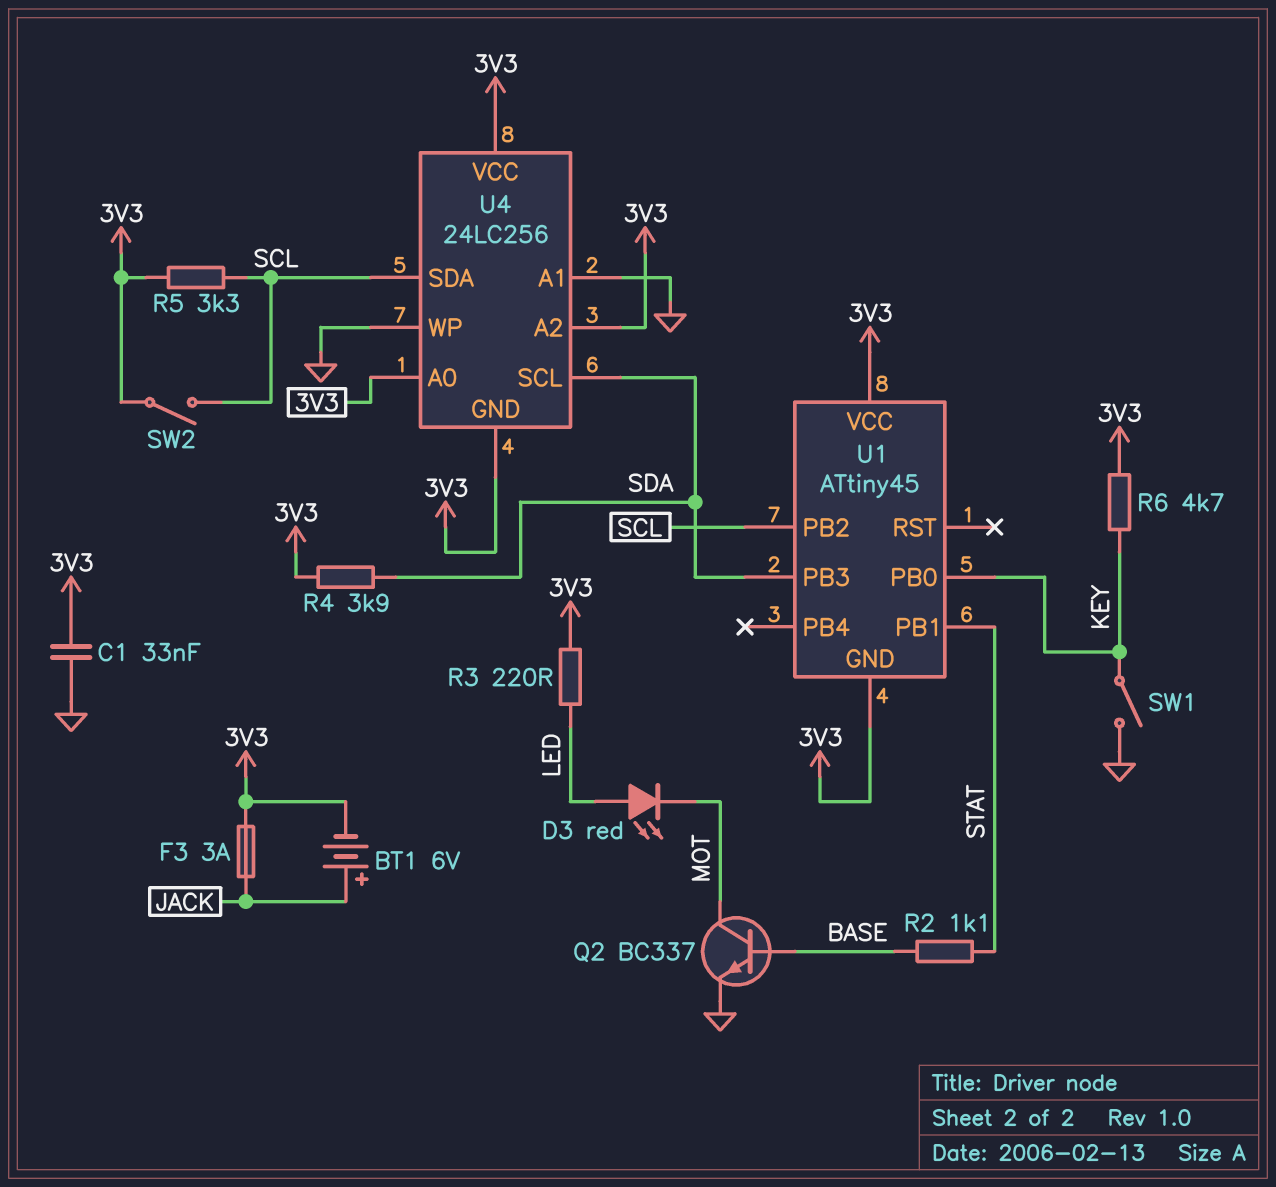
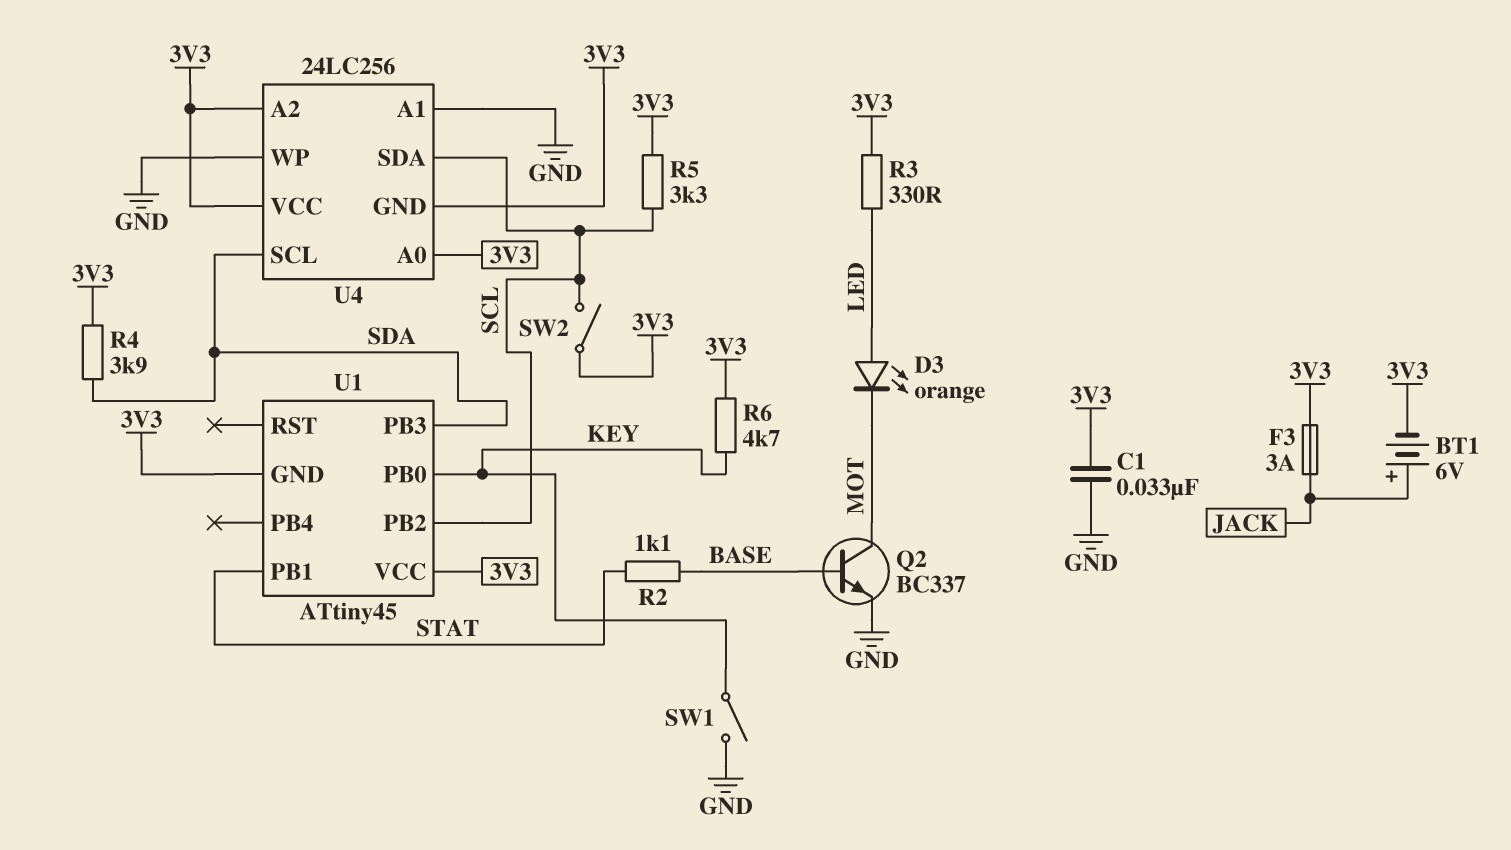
D3: LED red (A LED, K MOT) -> LED orange (A LED, K MOT)
R3: 220 (3V3, LED) -> 330 (3V3, LED)

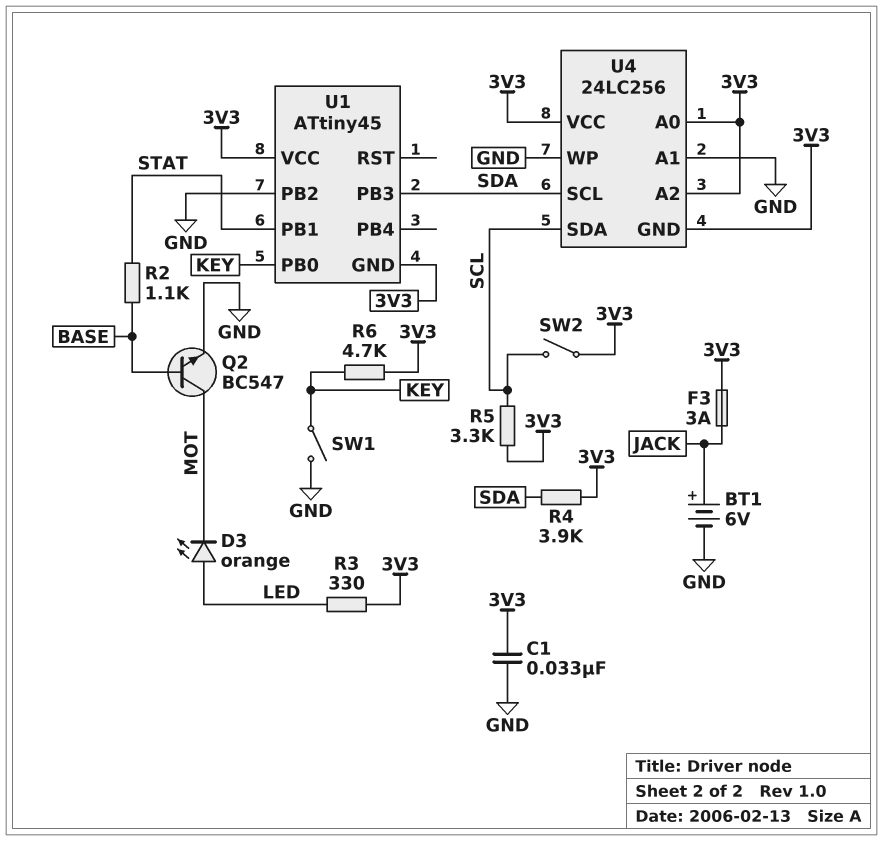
BT1: 6V (plus JACK, minus 3V3) -> 6V (plus JACK, minus GND)
Q2: NPN BC337 (B BASE, C MOT, E GND) -> NPN BC547 (B BASE, C MOT, E GND)
U1 pin PB2: SCL -> GND

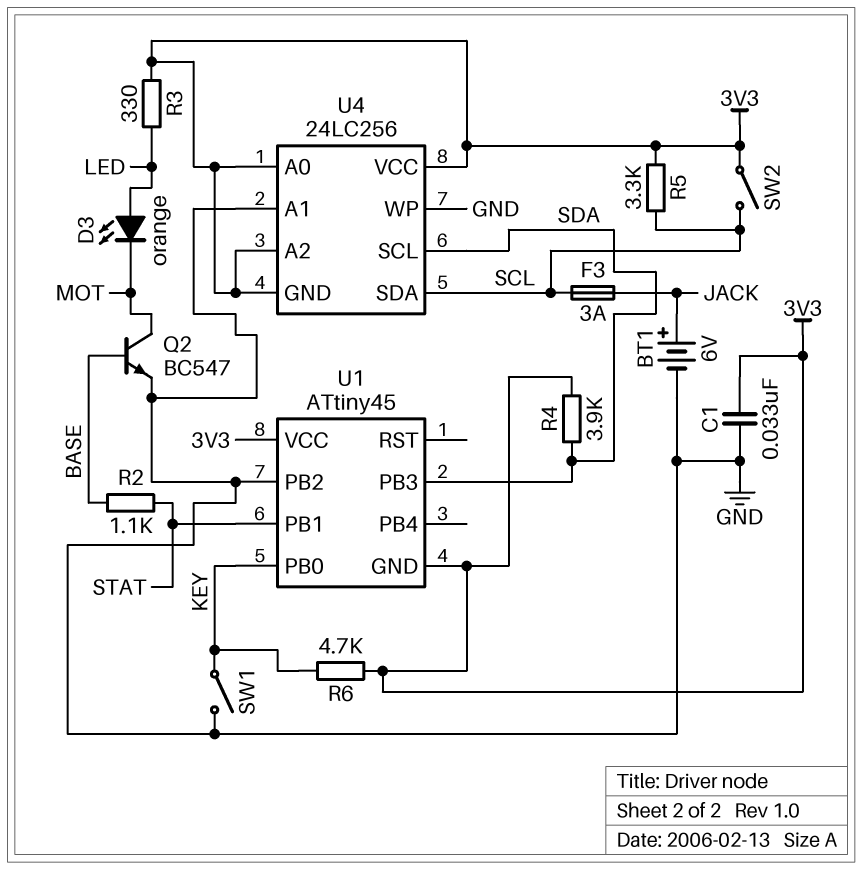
F3: 3A (3V3, JACK) -> 3A (JACK, SCL)

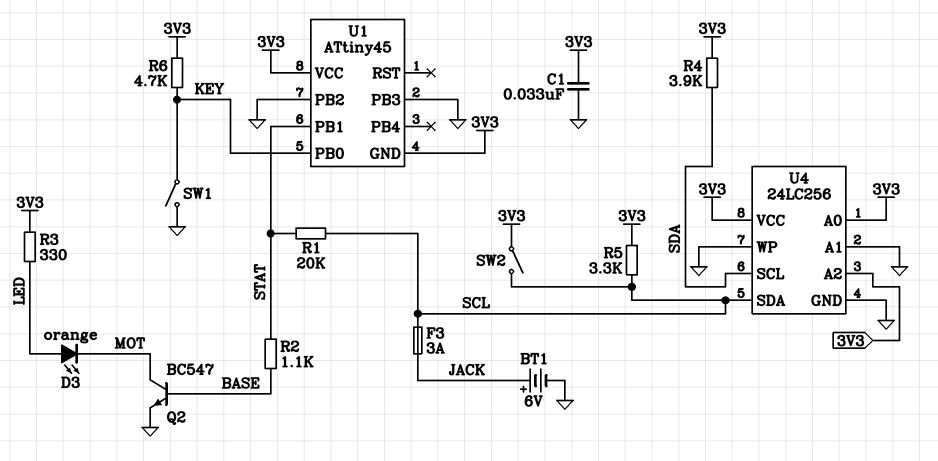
R1: none -> 20k (SCL, STAT)
U1 pin PB3: SDA -> GND
U4 pin GND: 3V3 -> GND

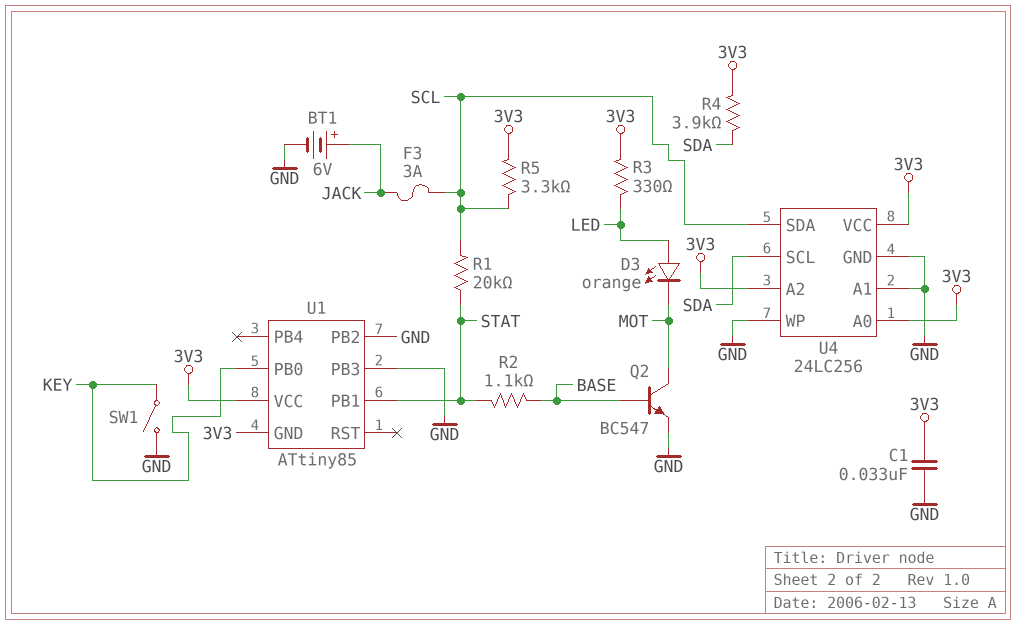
R6: 4.7k (3V3, KEY) -> none
SW2: switch (3V3, SCL) -> none
U1: ATtiny45 -> ATtiny85

